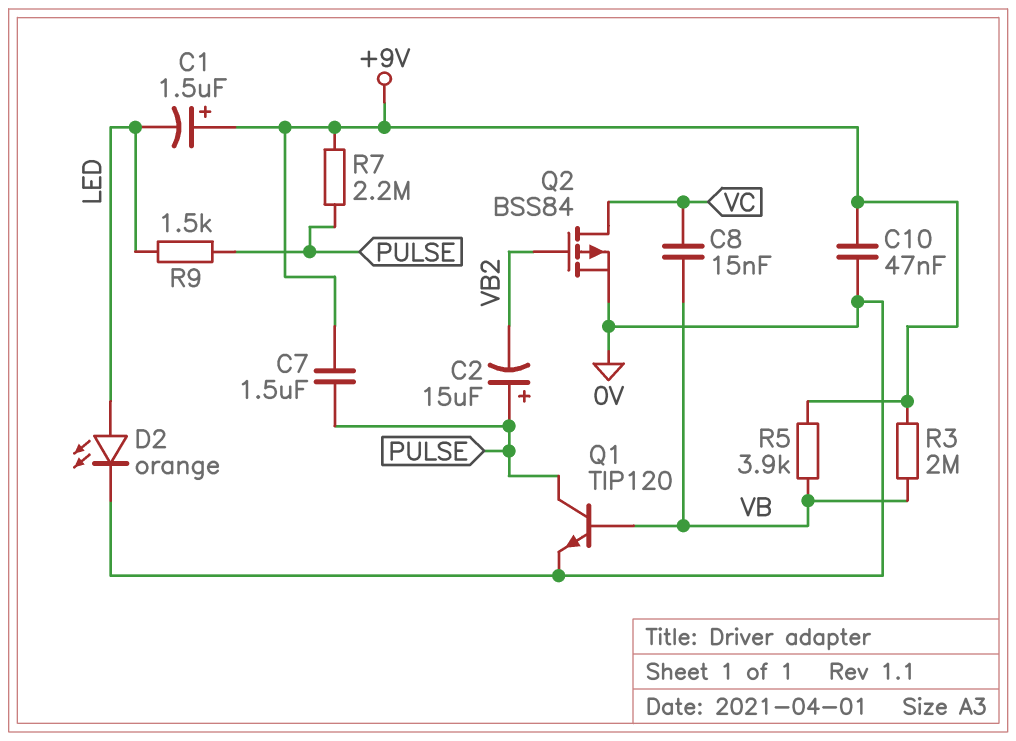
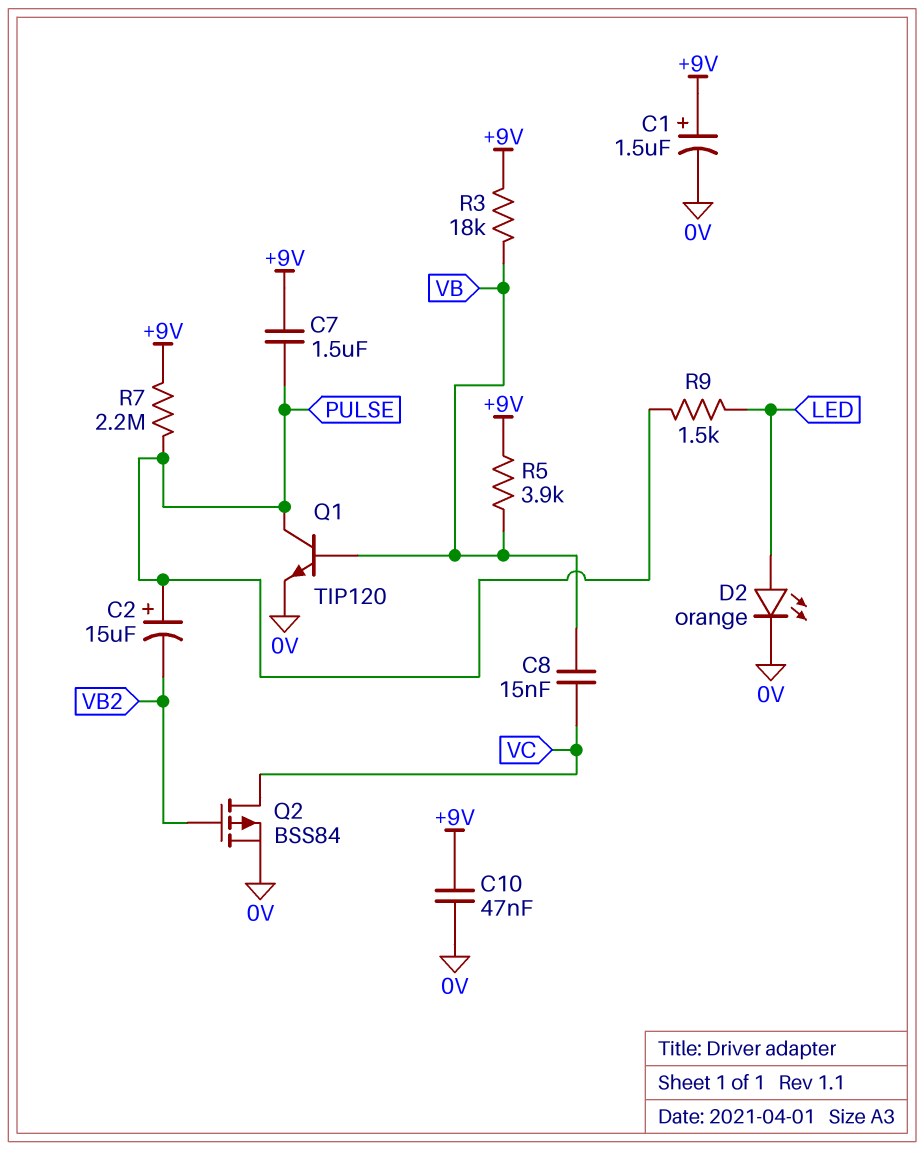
C1: 1.5uF (plus +9V, minus LED) -> 1.5uF (plus +9V, minus 0V)
R3: 2M (+9V, VB) -> 18k (+9V, VB)

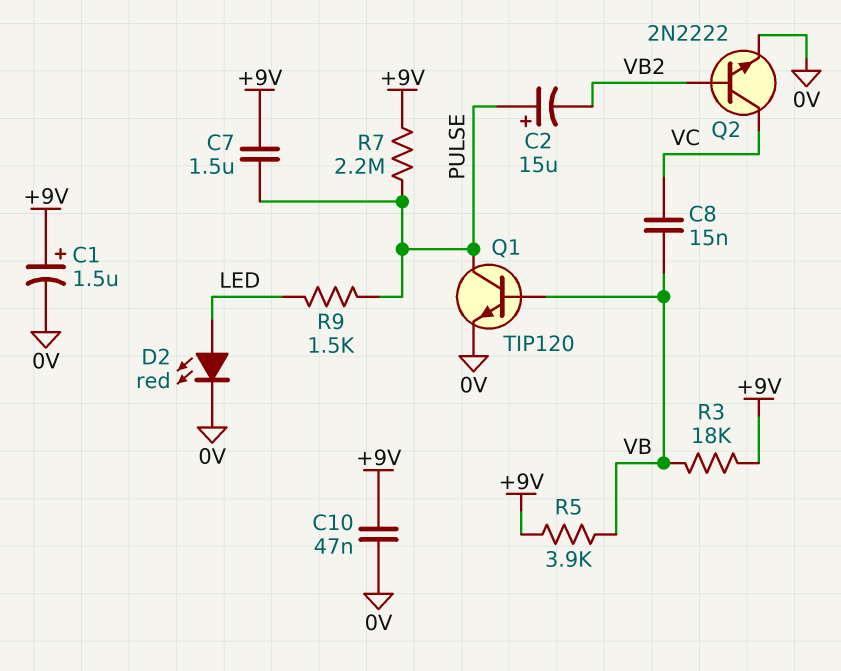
D2: LED orange (A LED, K 0V) -> LED red (A LED, K 0V)
Q2: PMOS BSS84 (G VB2, D VC, S 0V) -> NPN 2N2222 (B VB2, C VC, E 0V)

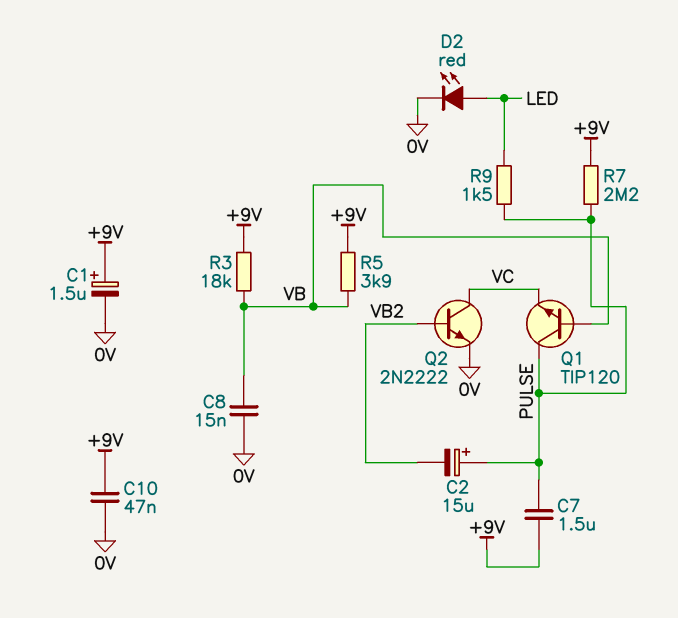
C8: 15nF (VB, VC) -> 15nF (0V, VB)
Q1: NPN TIP120 (B VB, C PULSE, E 0V) -> NPN TIP120 (B VB, C PULSE, E VC)

